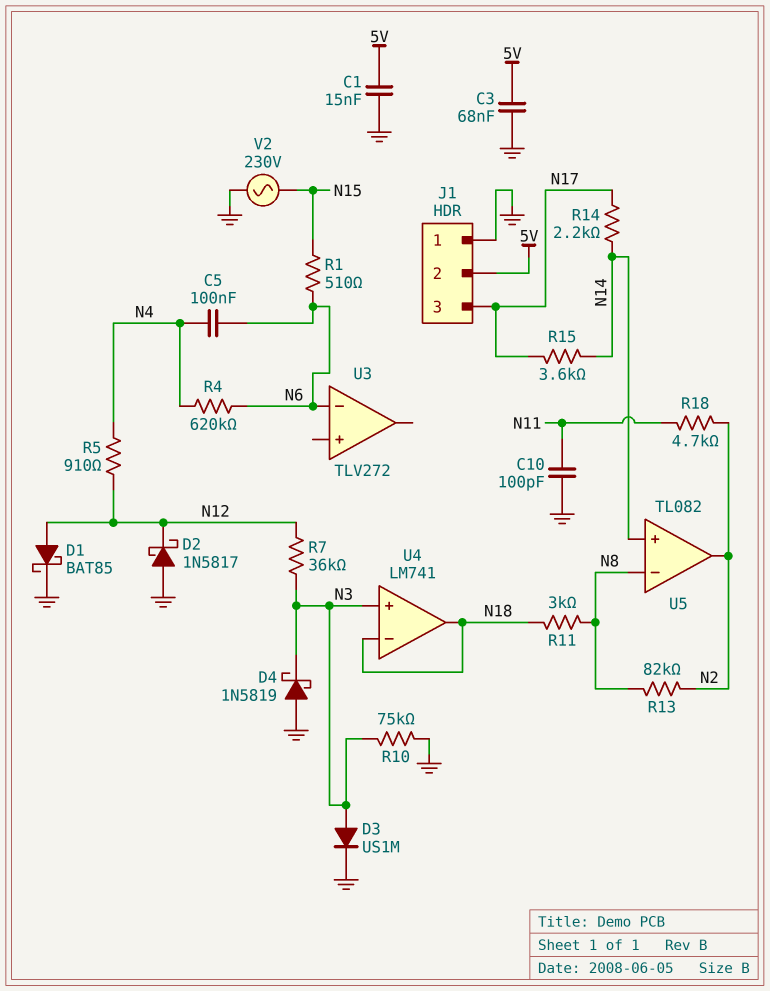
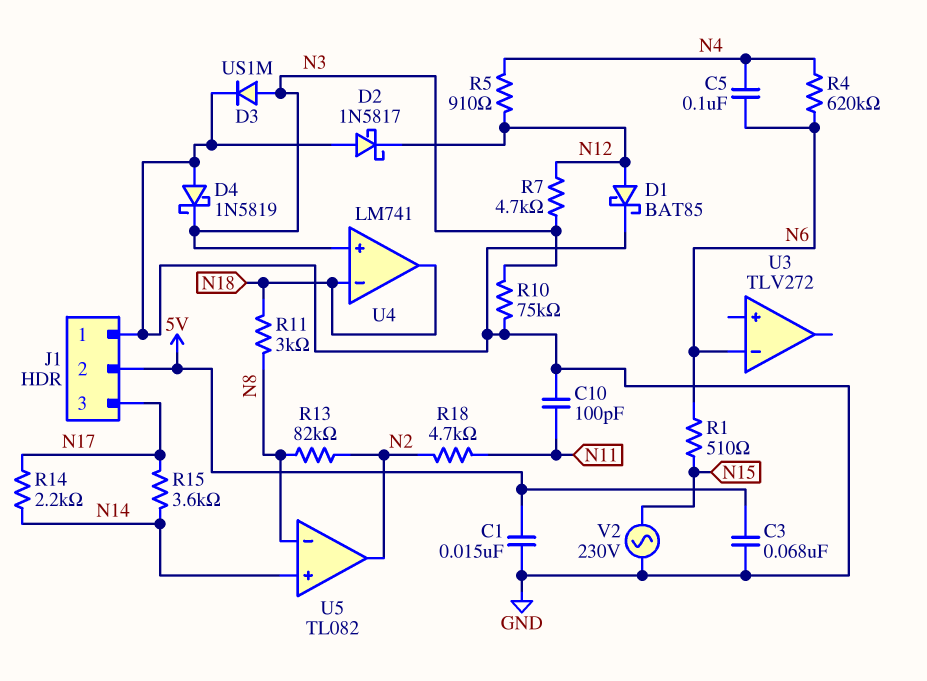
R7: 36k (N3, N12) -> 4.7k (N3, N12)

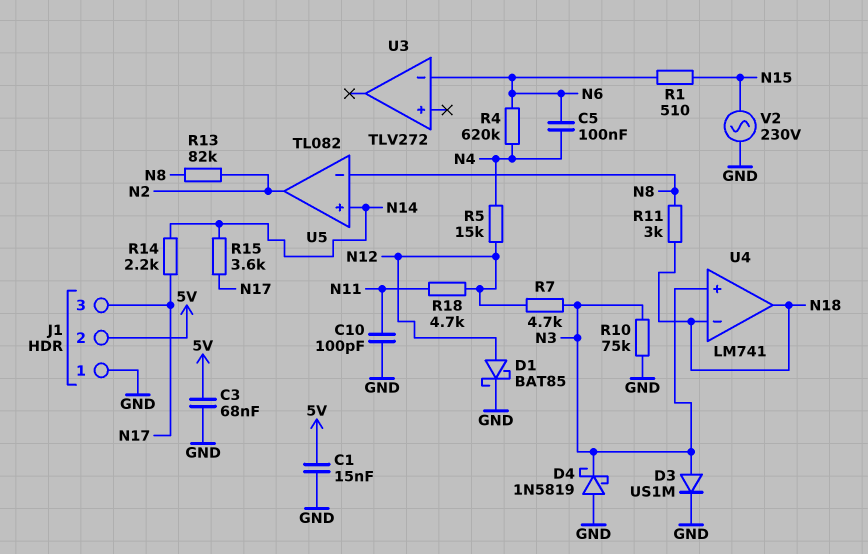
D2: schottky 1N5817 (A GND, K N12) -> none
R5: 910 (N4, N12) -> 15k (N4, N12)
R18: 4.7k (N2, N11) -> 4.7k (N11, N12)

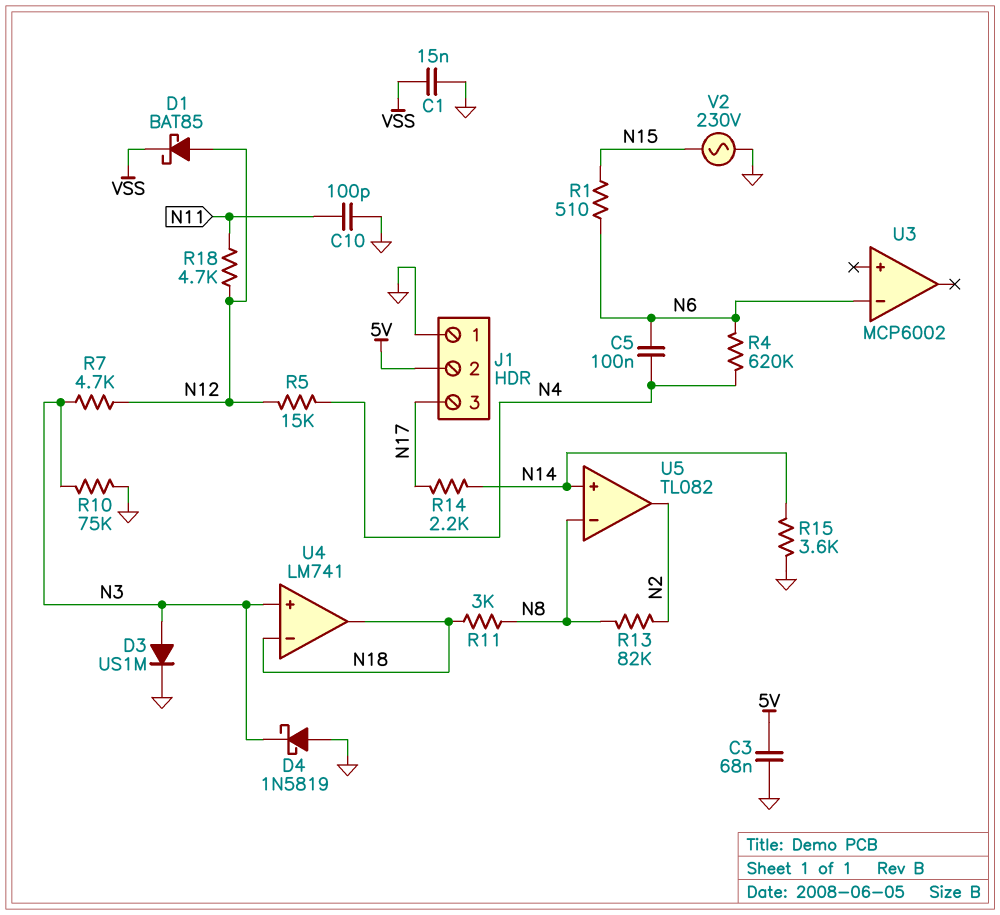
C1: 15nF (5V, GND) -> 15nF (GND, VSS)
D1: schottky BAT85 (A N12, K GND) -> schottky BAT85 (A N12, K VSS)
R15: 3.6k (N14, N17) -> 3.6k (GND, N14)
U3: TLV272 -> MCP6002

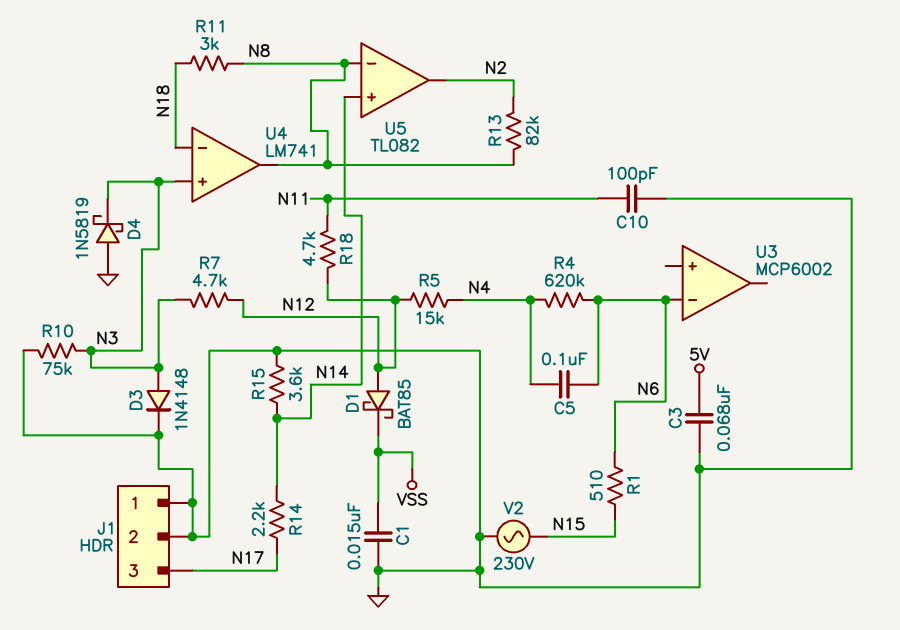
D3: diode US1M (A N3, K GND) -> diode 1N4148 (A N3, K GND)
J1 pin 2: 5V -> GND
U4 pin out: N18 -> N8

